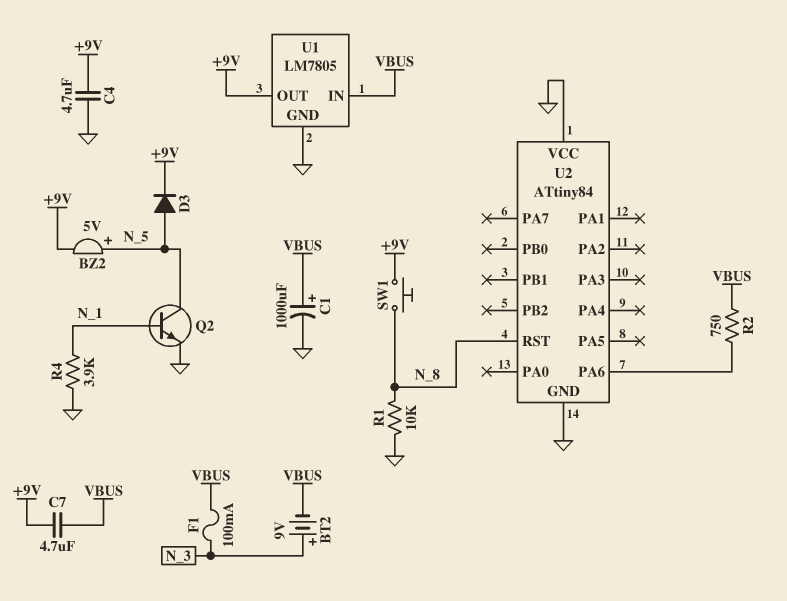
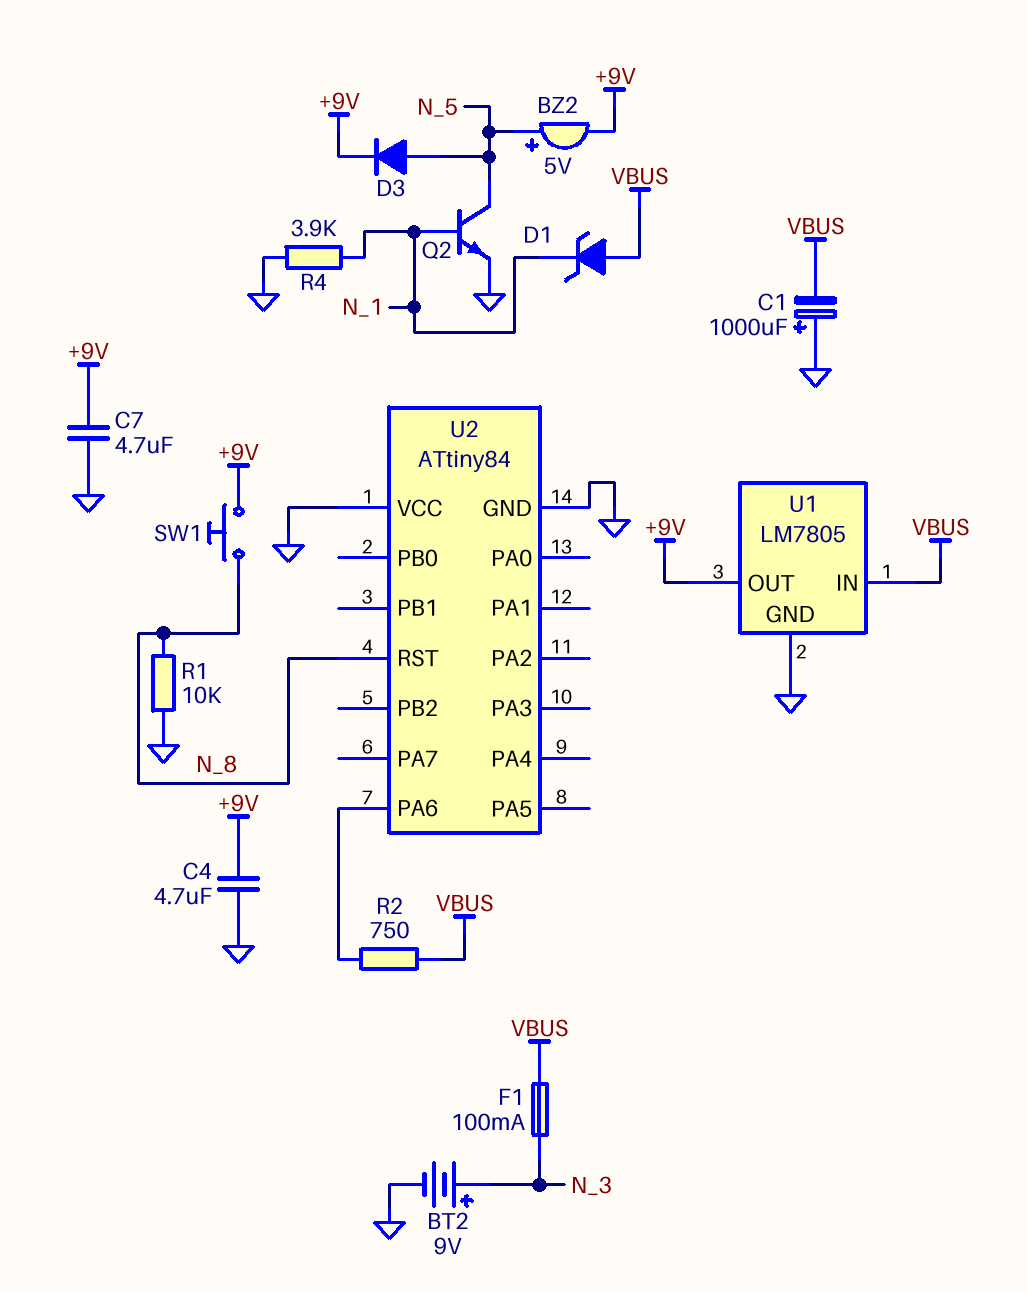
BT2: 9V (plus N_3, minus VBUS) -> 9V (plus N_3, minus GND)
C1: 1000uF (plus VBUS, minus GND) -> 1000uF (plus GND, minus VBUS)
C7: 4.7uF (+9V, VBUS) -> 4.7uF (+9V, GND)
D1: none -> zener (A VBUS, K N_1)

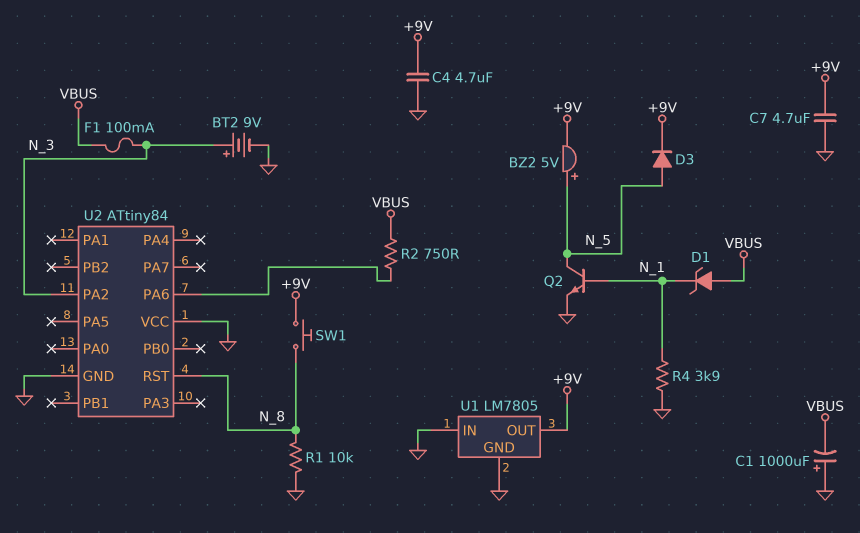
U1 pin IN: VBUS -> GND
U2 pin PA2: none -> N_3

